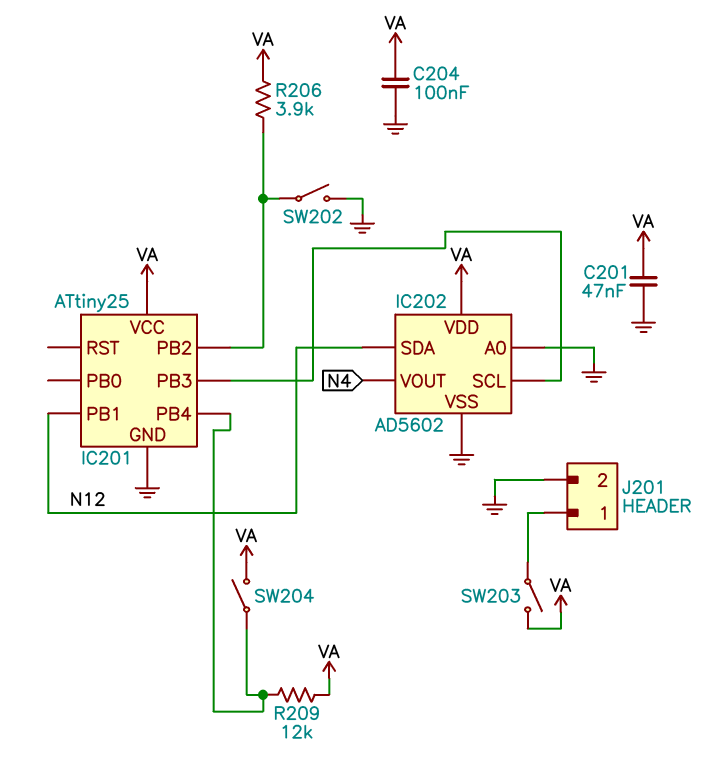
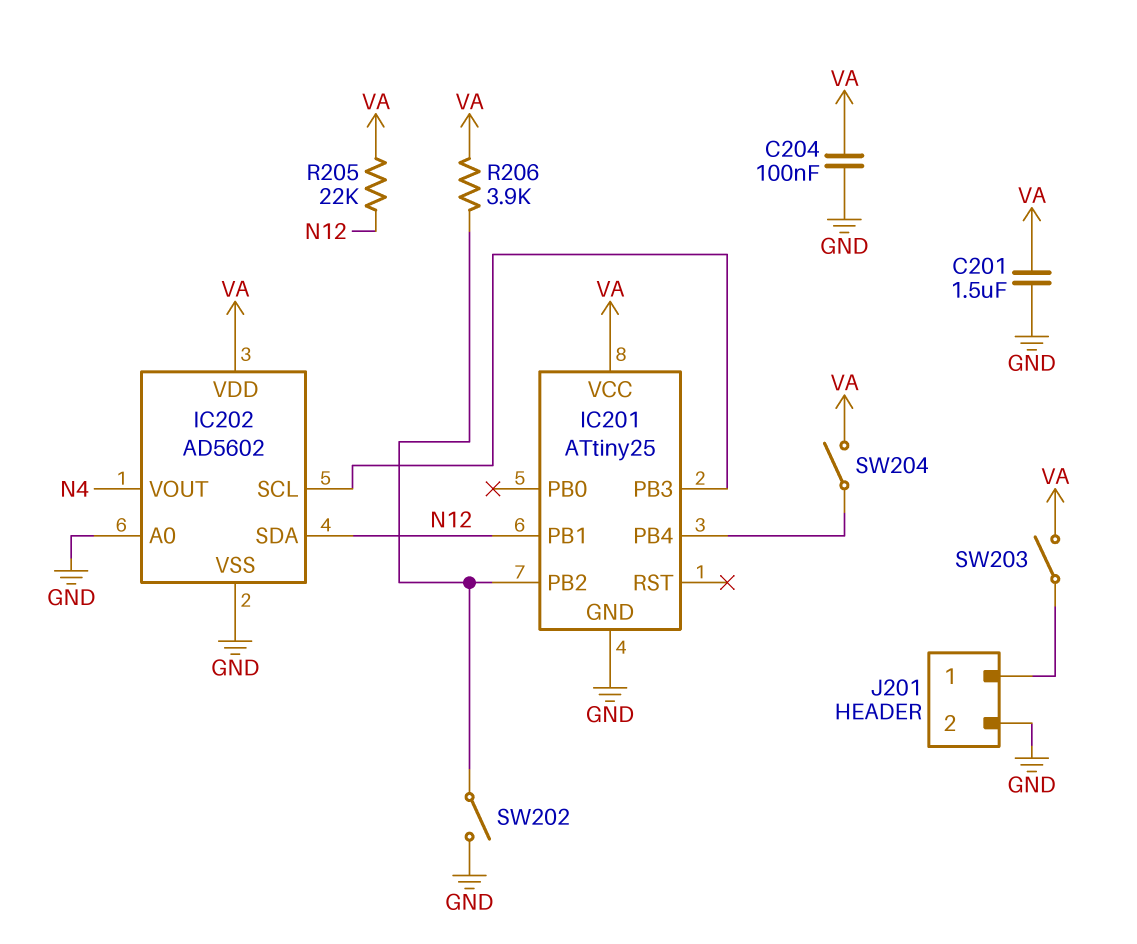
C201: 47nF (GND, VA) -> 1.5uF (GND, VA)
R205: none -> 22k (N12, VA)
R209: 12k (IC201/PB4, VA) -> none

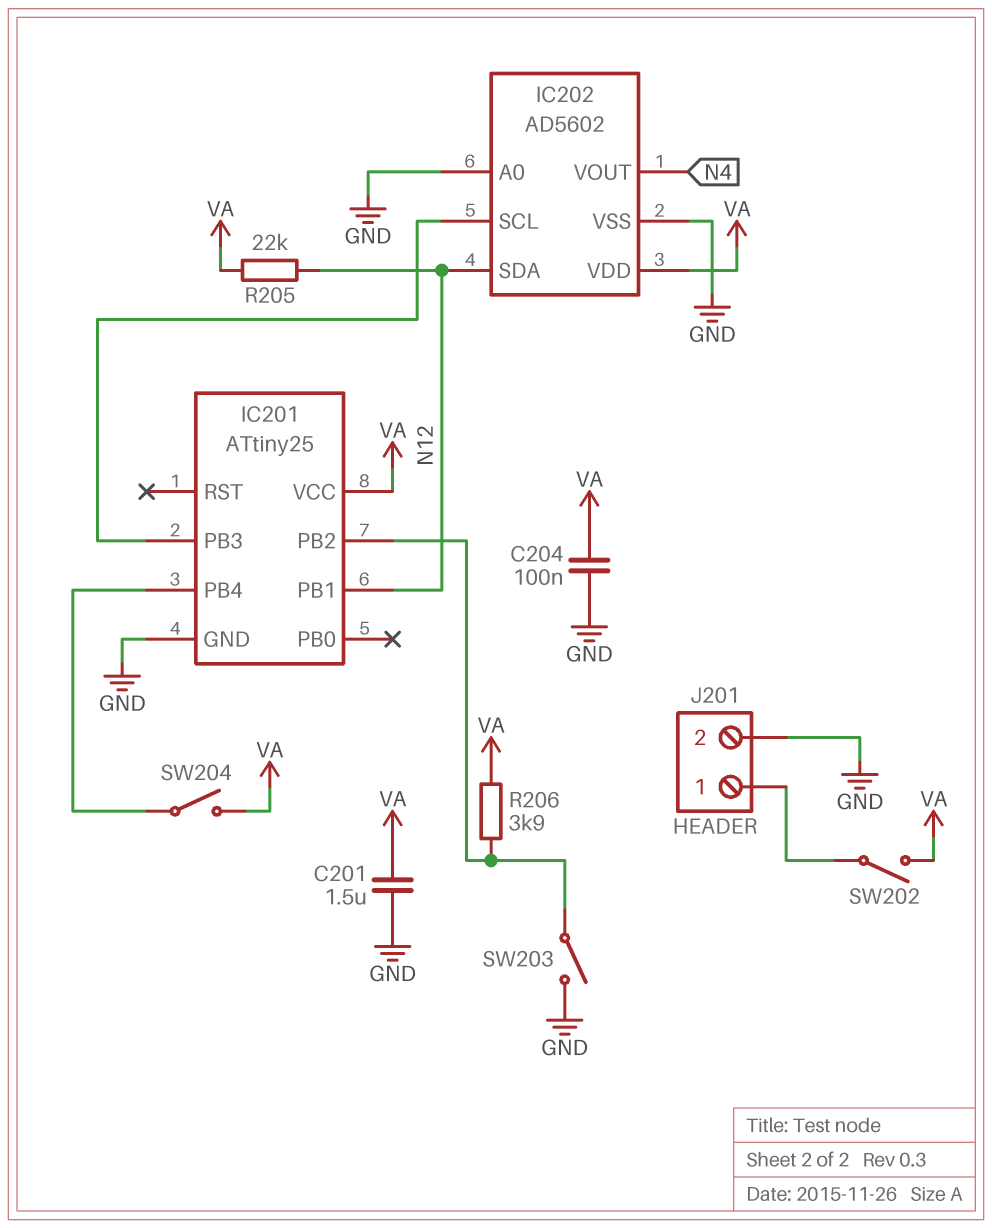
SW202: switch (GND, IC201/PB2) -> switch (J201/1, VA)
SW203: switch (J201/1, VA) -> switch (GND, IC201/PB2)

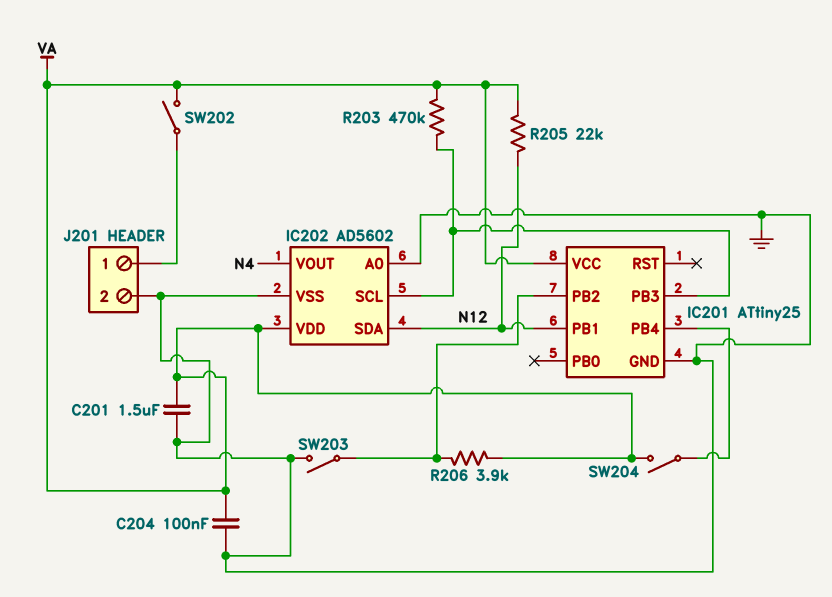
R203: none -> 470k (IC201/PB3, VA)

